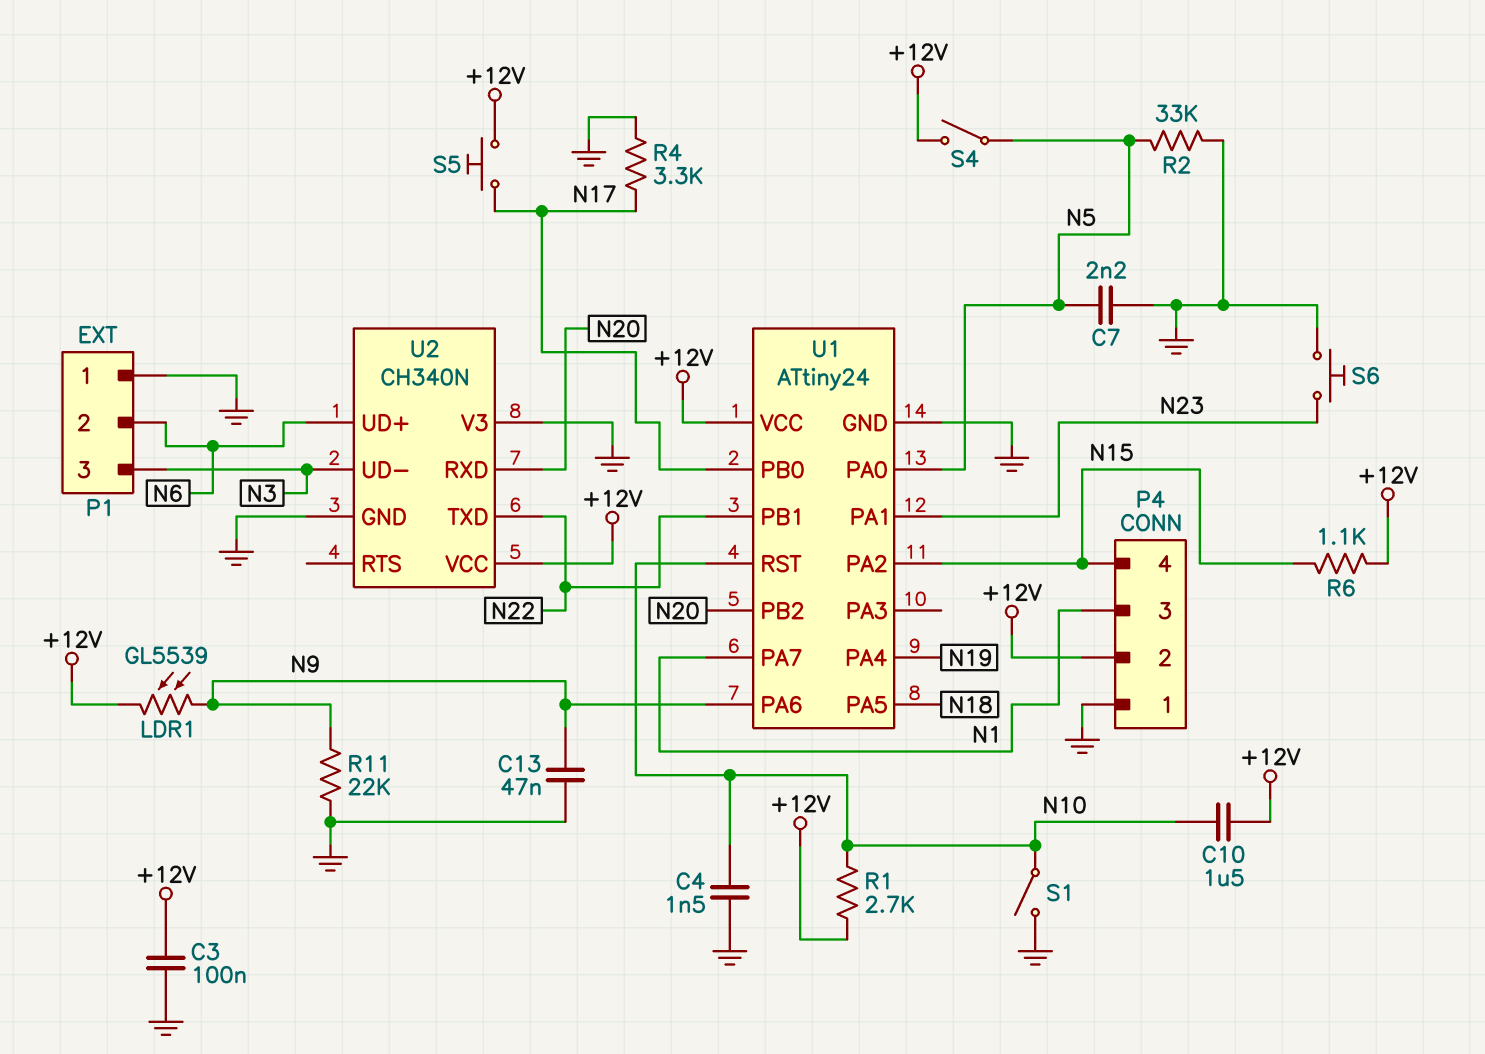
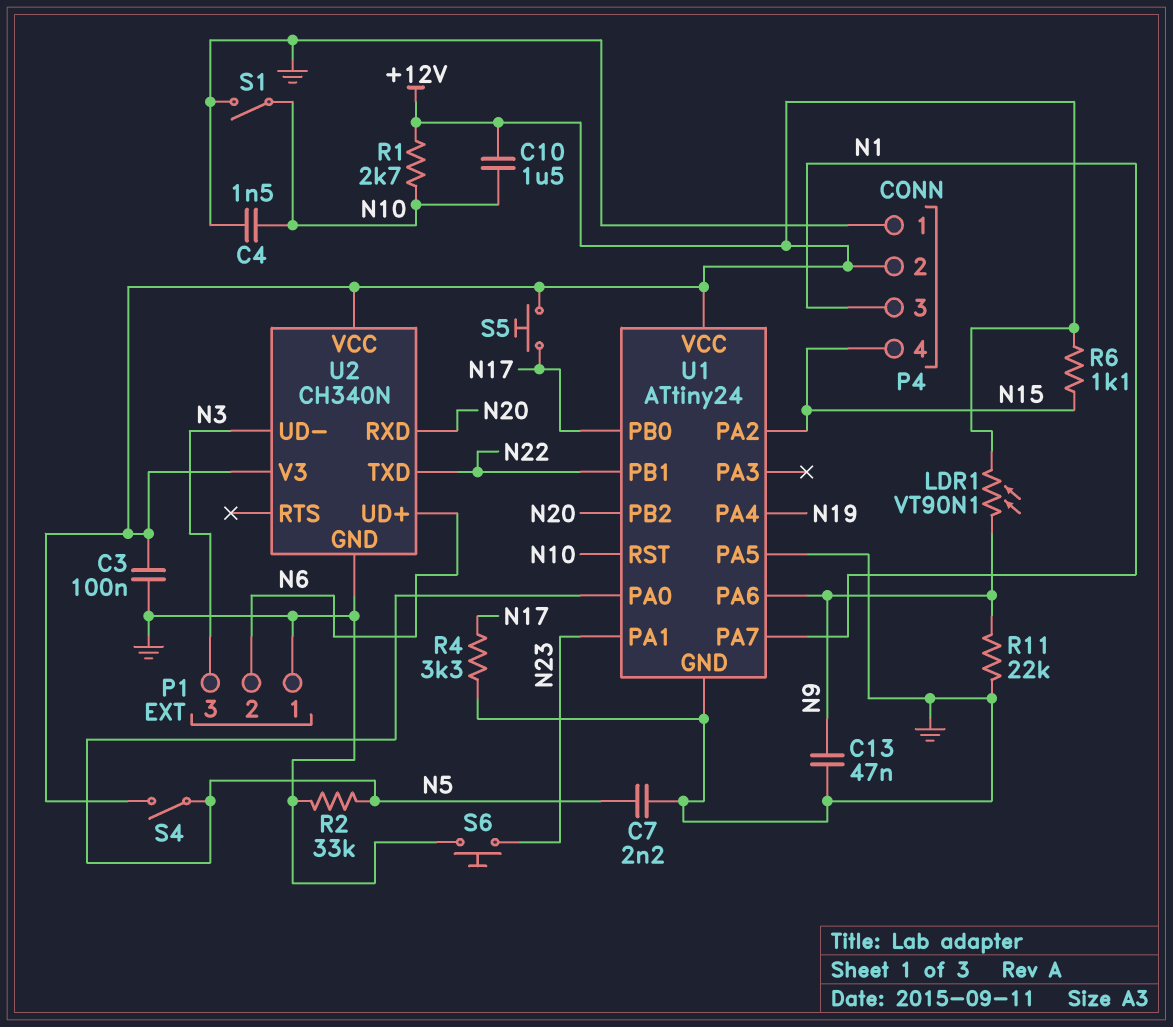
LDR1: GL5539 (+12V, N9) -> VT90N1 (+12V, N9)
U1 pin PA5: N18 -> GND
U2 pin V3: GND -> +12V

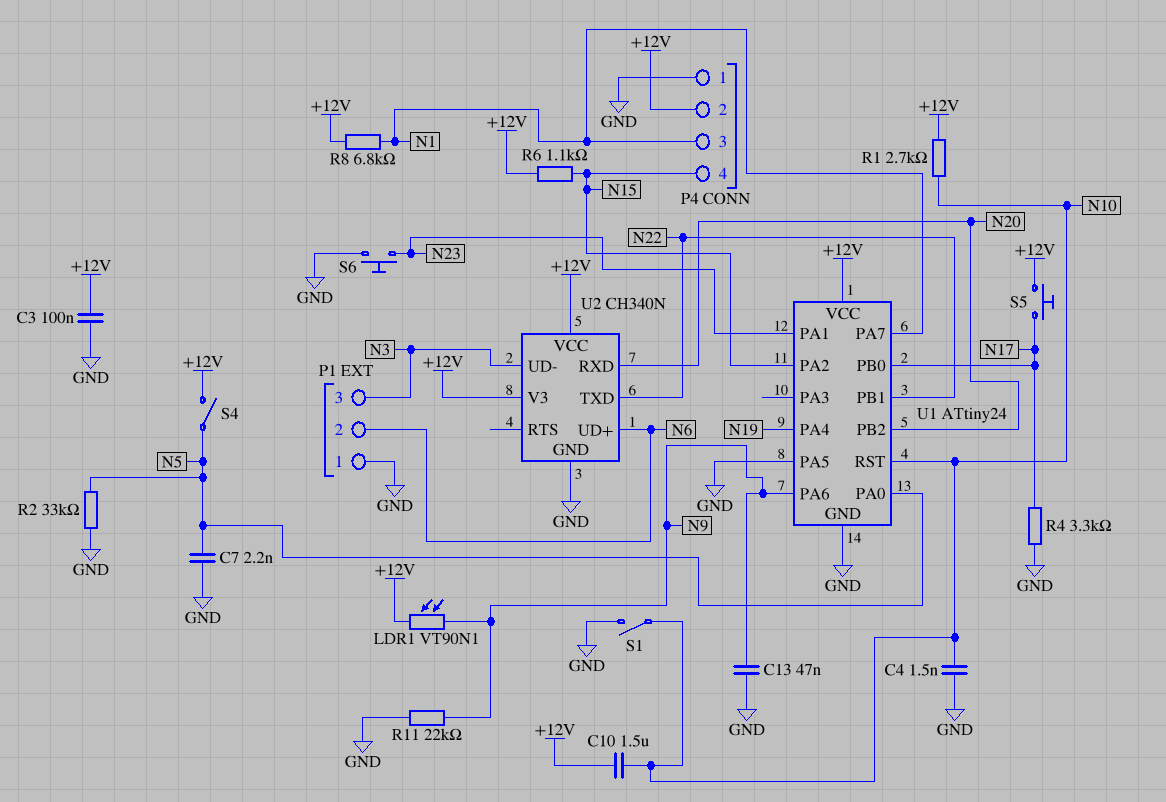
R8: none -> 6.8k (+12V, N1)

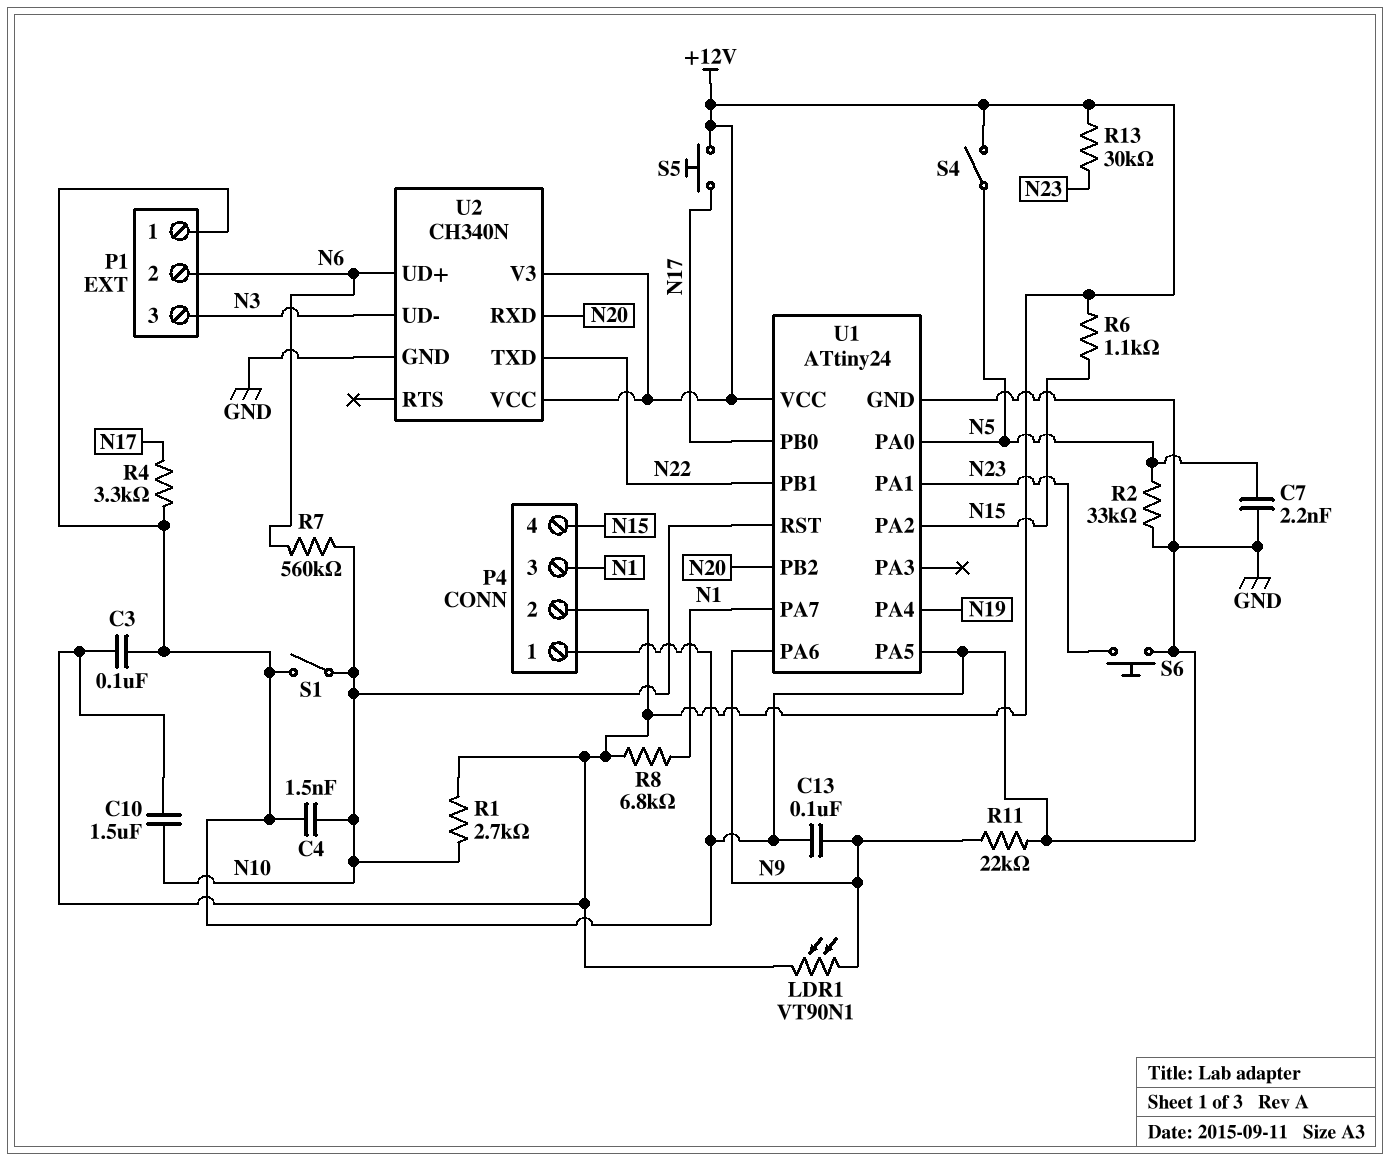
C13: 47nF (GND, N9) -> 100nF (GND, N9)
R7: none -> 560k (N6, N10)
R13: none -> 30k (+12V, N23)

